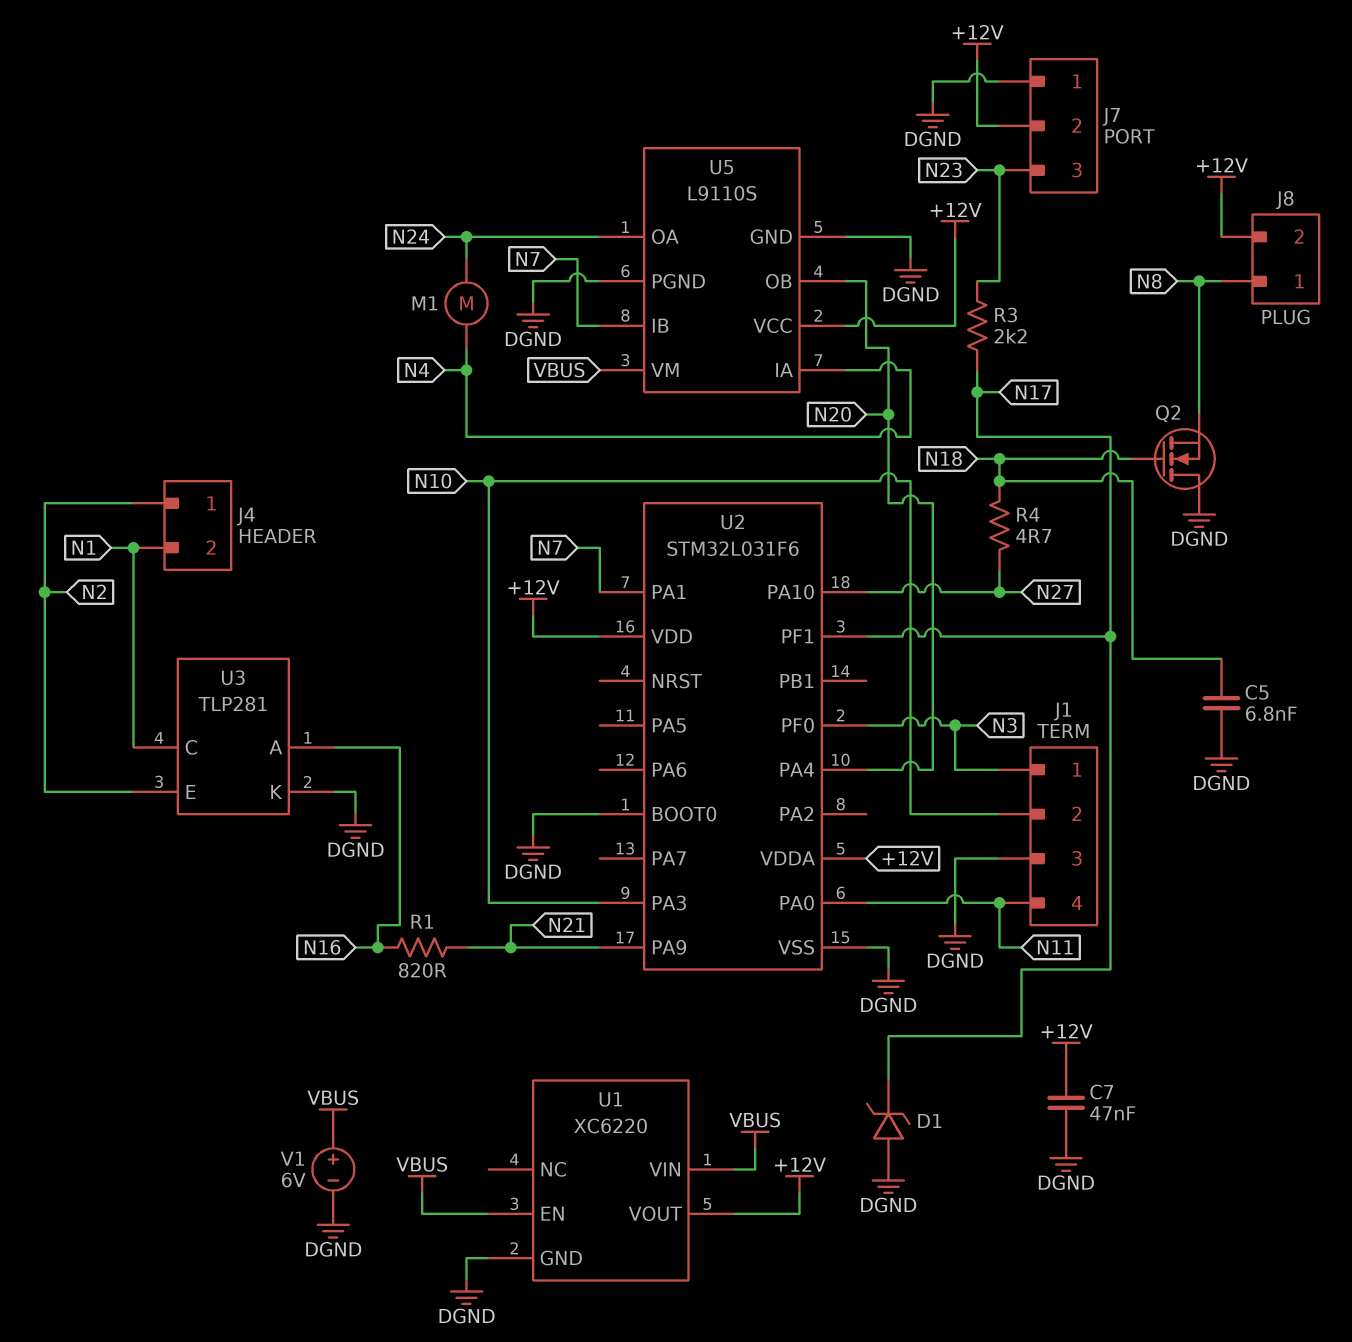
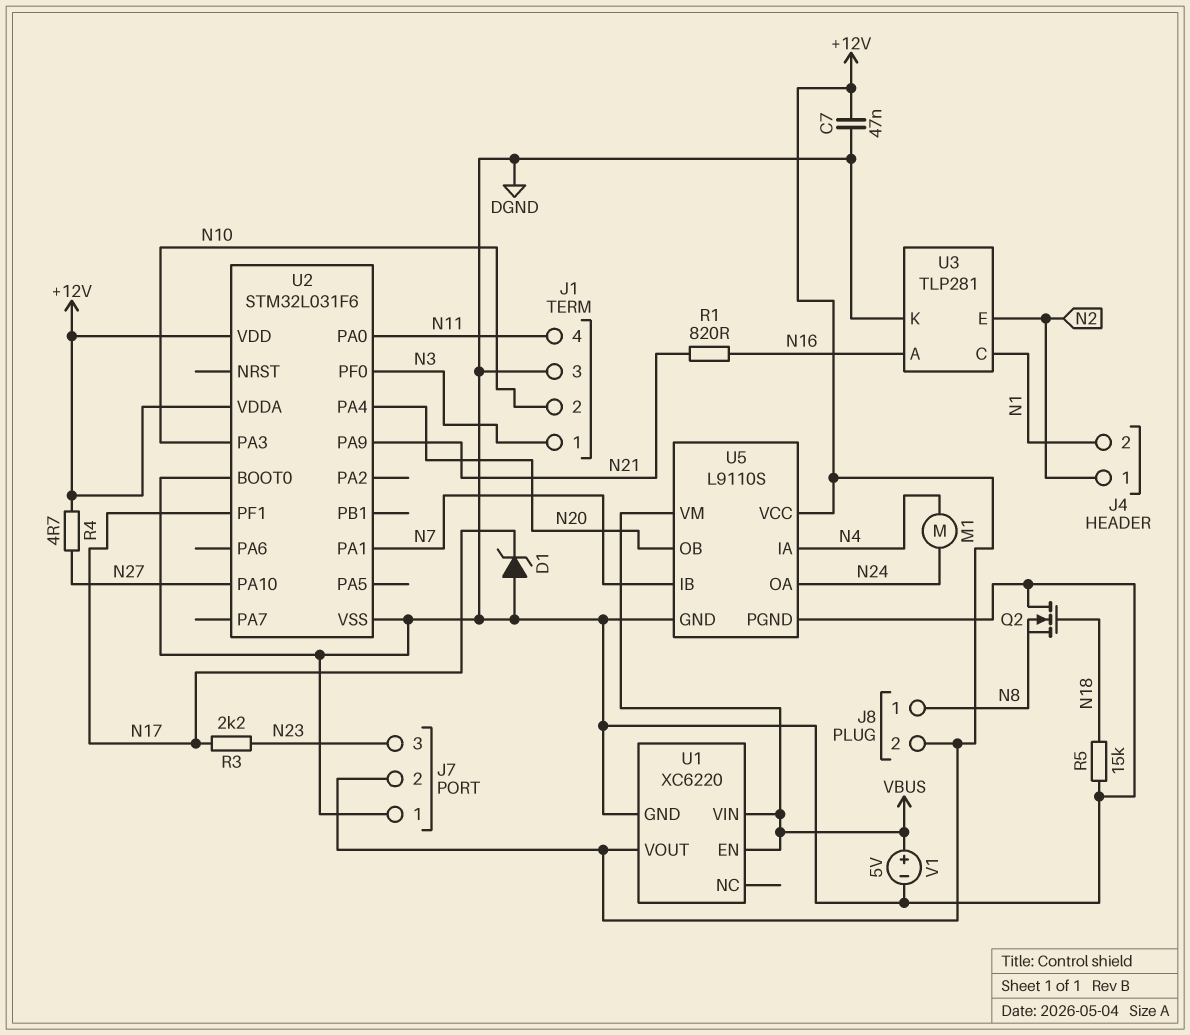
C5: 6.8nF (DGND, N18) -> none
R4: 4.7 (N18, N27) -> 4.7 (+12V, N27)
R5: none -> 15k (DGND, N18)
V1: 6V (plus VBUS, minus DGND) -> 5V (plus VBUS, minus DGND)

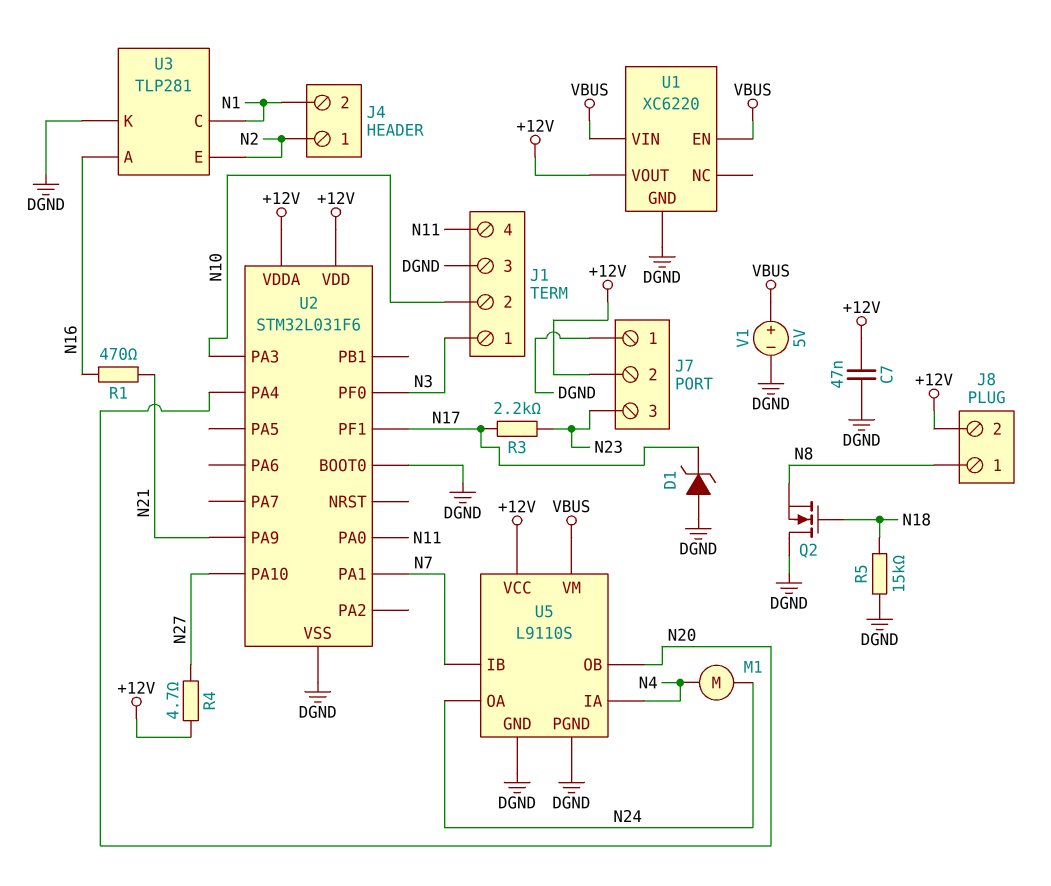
R1: 820 (N16, N21) -> 470 (N16, N21)

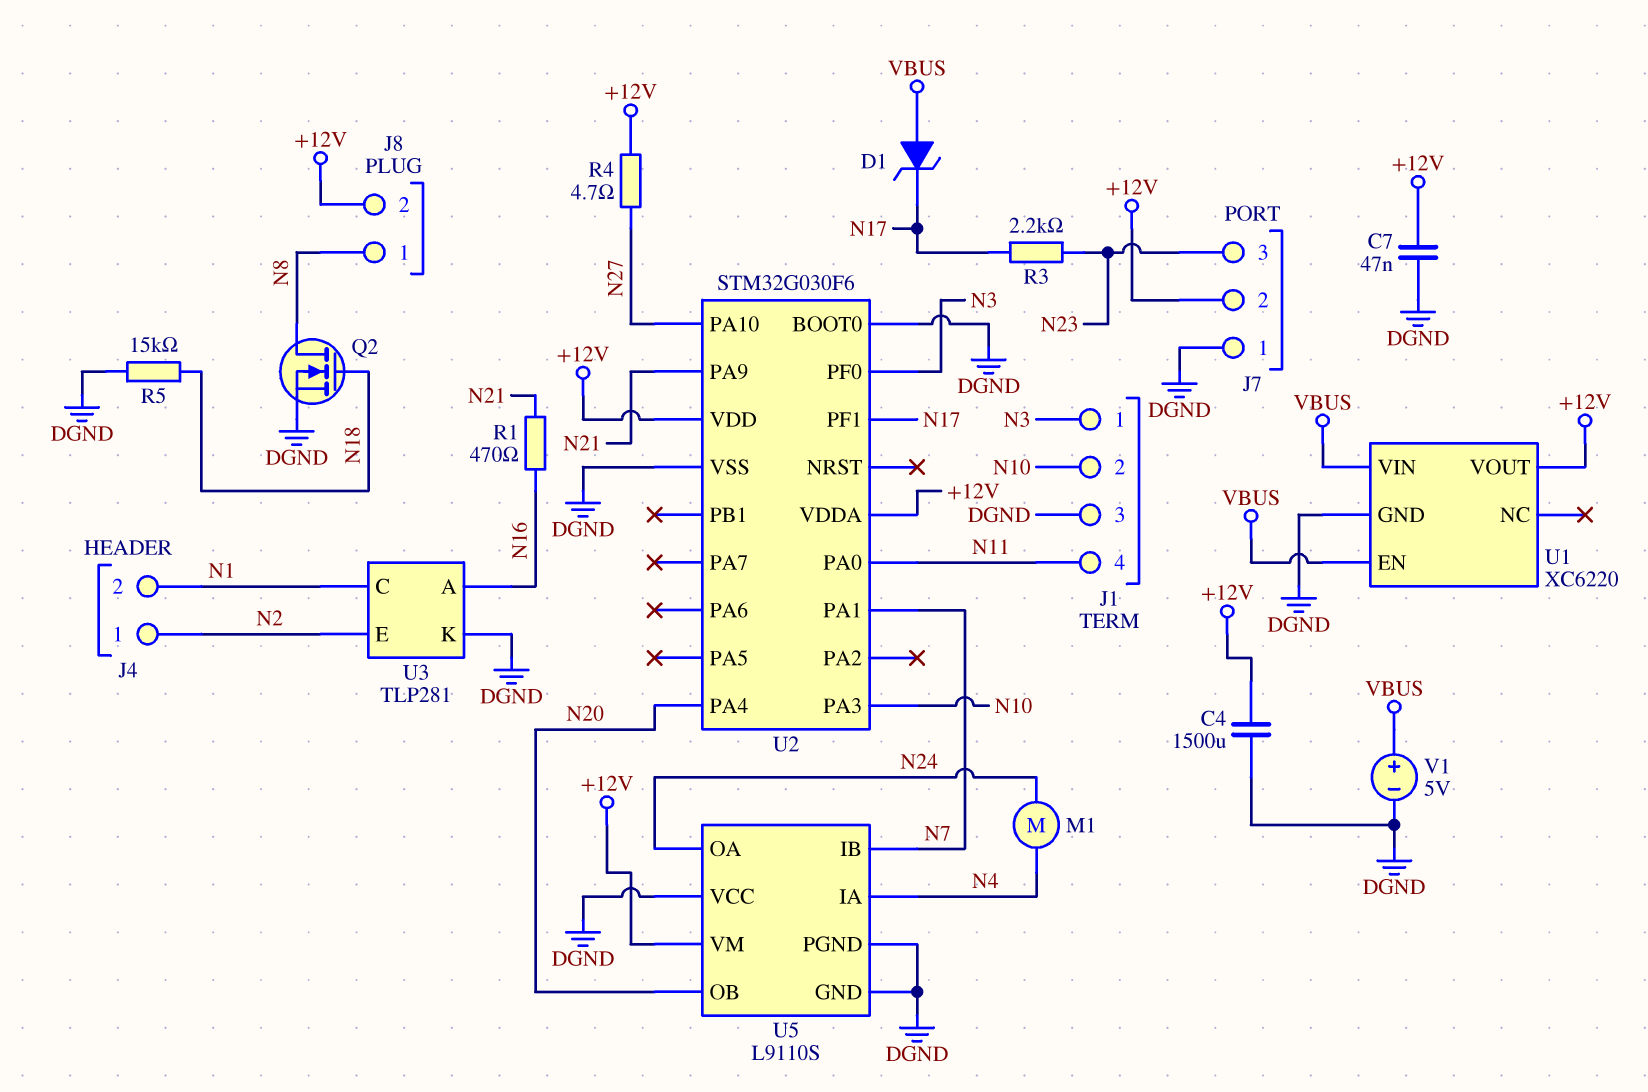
C4: none -> 1500uF (+12V, DGND)
D1: zener (A DGND, K N17) -> zener (A VBUS, K N17)
Q2: NMOS (G N18, D DGND, S N8) -> NMOS (G N18, D N8, S DGND)
U2: STM32L031F6 -> STM32G030F6
U5 pin VCC: +12V -> DGND
U5 pin VM: VBUS -> +12V

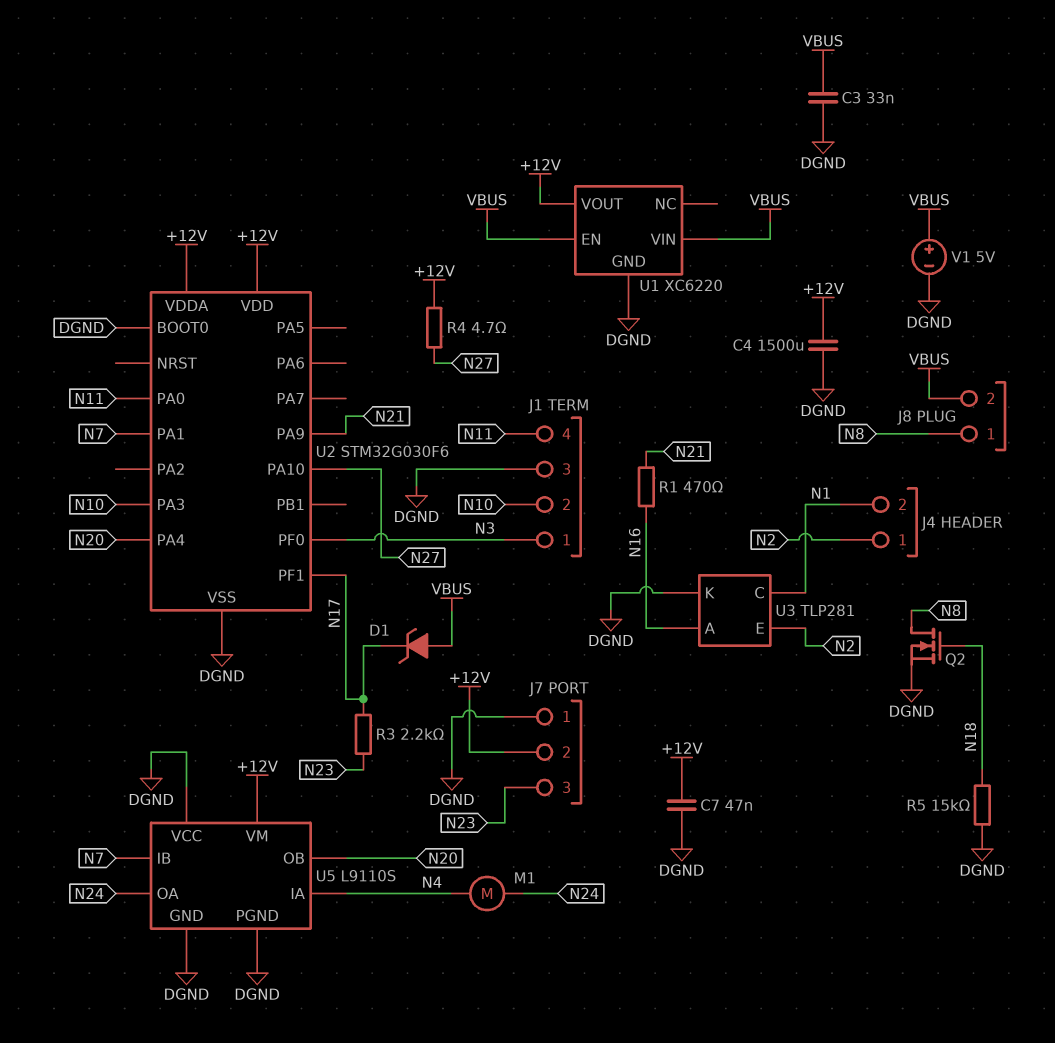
C3: none -> 33nF (DGND, VBUS)
J8 pin 2: +12V -> VBUS

